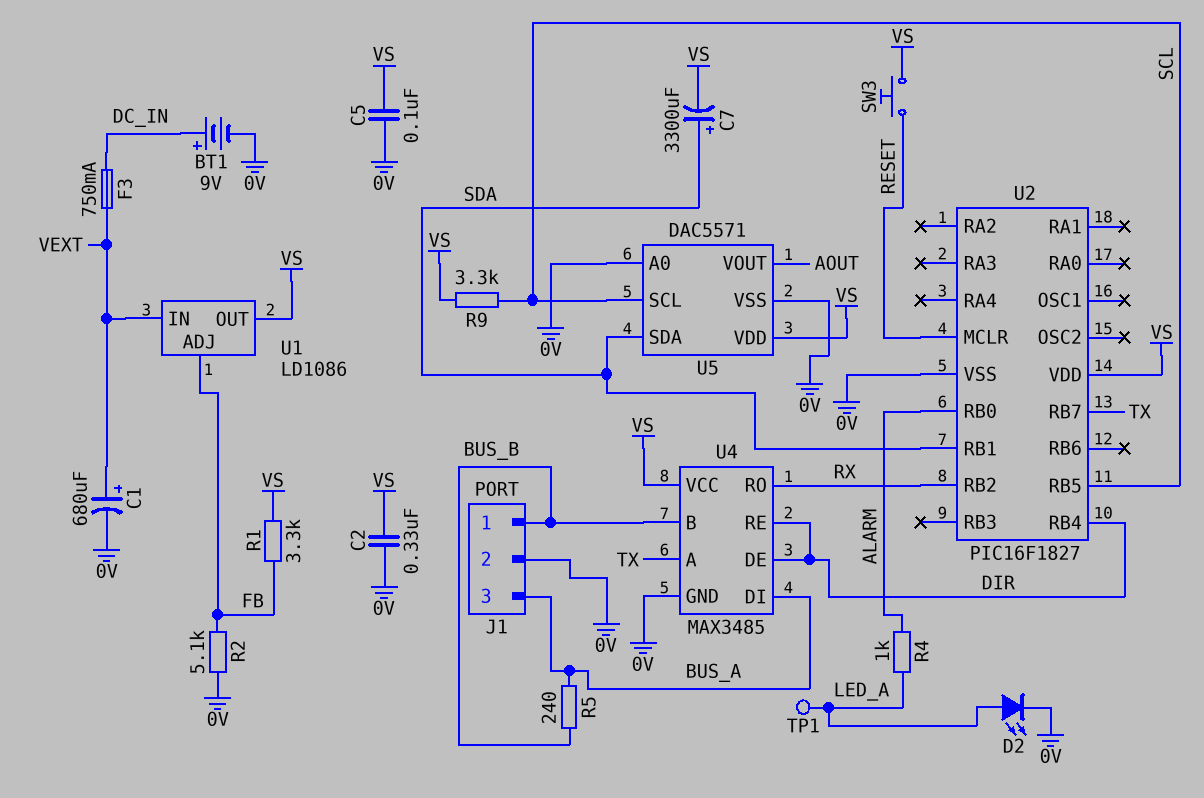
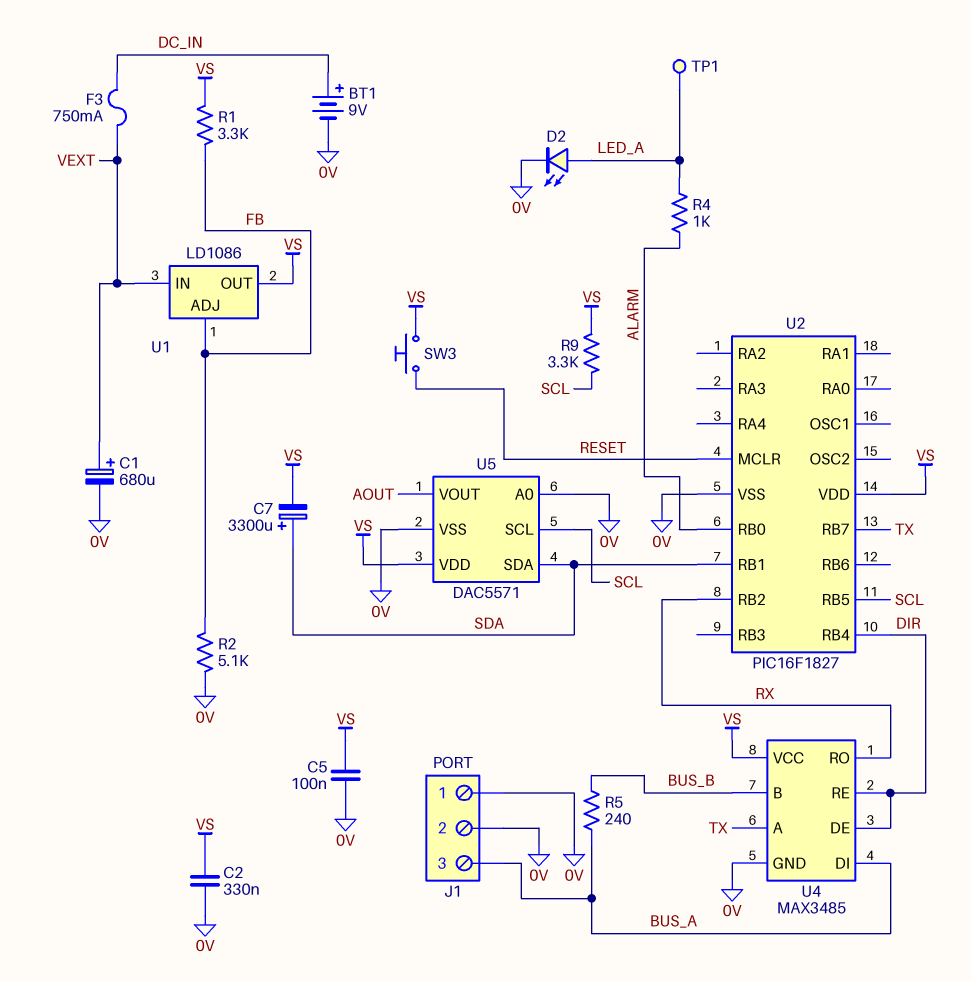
J1 pin 1: BUS_B -> 0V

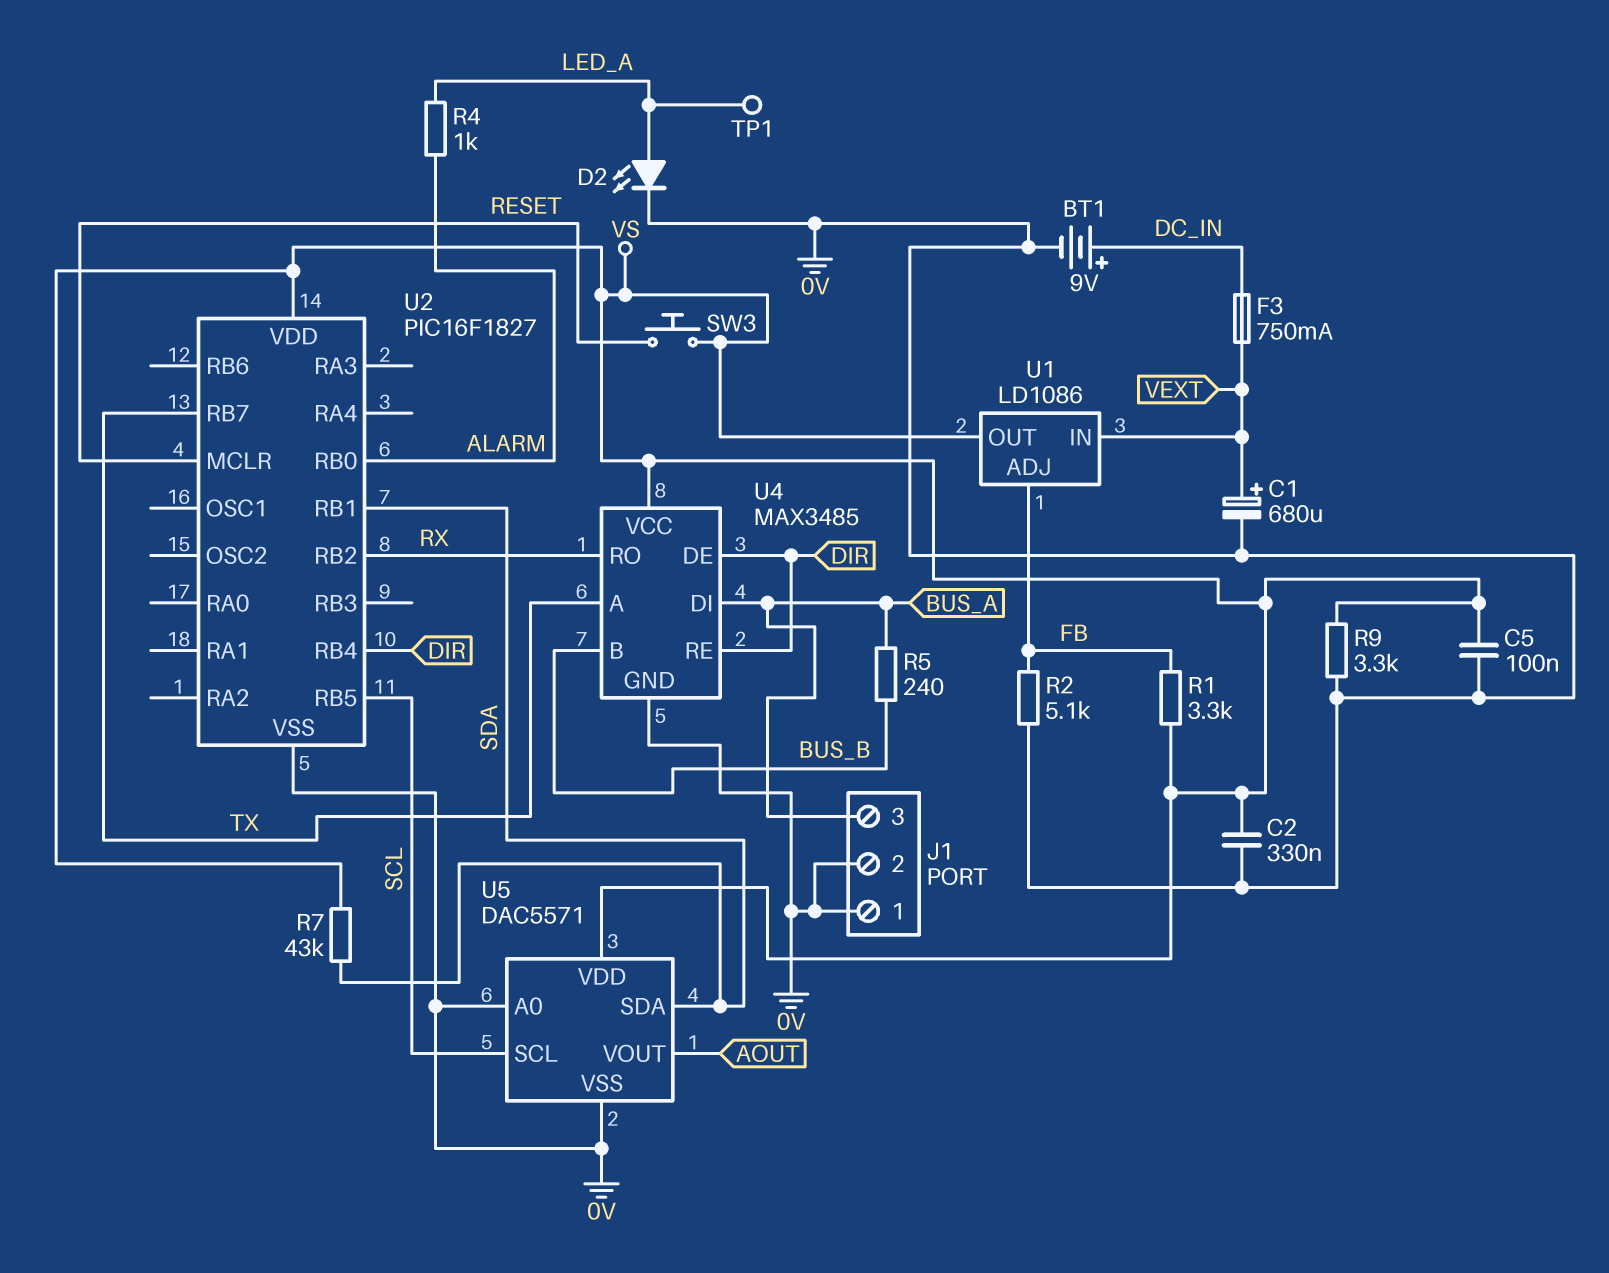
C7: 3300uF (plus SDA, minus VS) -> none
R7: none -> 43k (SDA, VS)
R9: 3.3k (SCL, VS) -> 3.3k (0V, VS)

